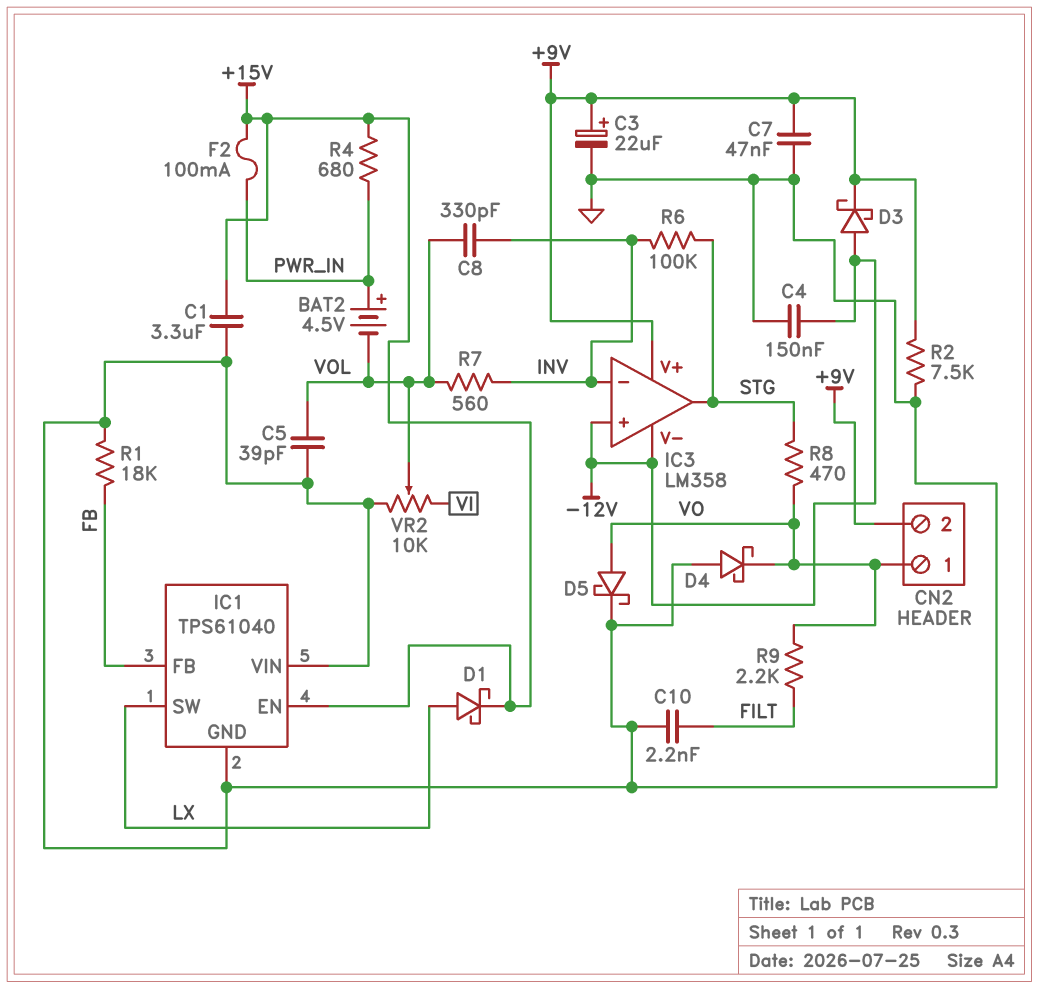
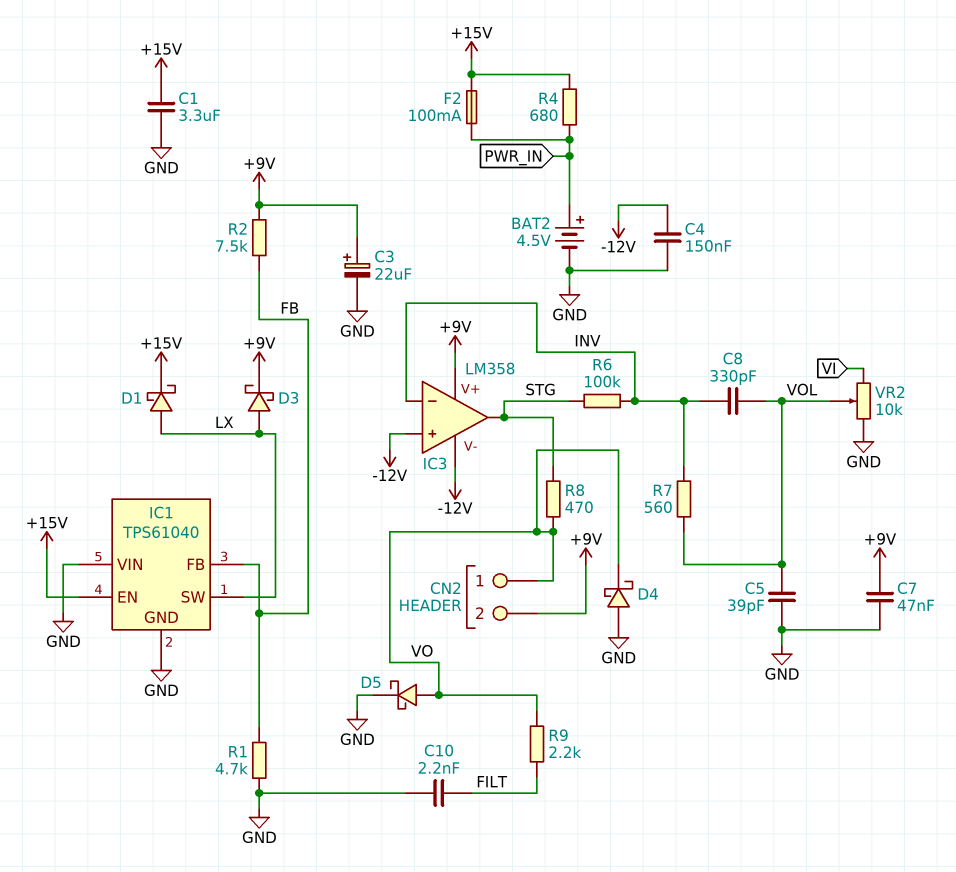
BAT2: 4.5V (plus PWR_IN, minus VOL) -> 4.5V (plus PWR_IN, minus GND)
D3: schottky (A -12V, K +9V) -> schottky (A LX, K +9V)
R1: 18k (FB, GND) -> 4.7k (FB, GND)
R2: 7.5k (+9V, GND) -> 7.5k (+9V, FB)

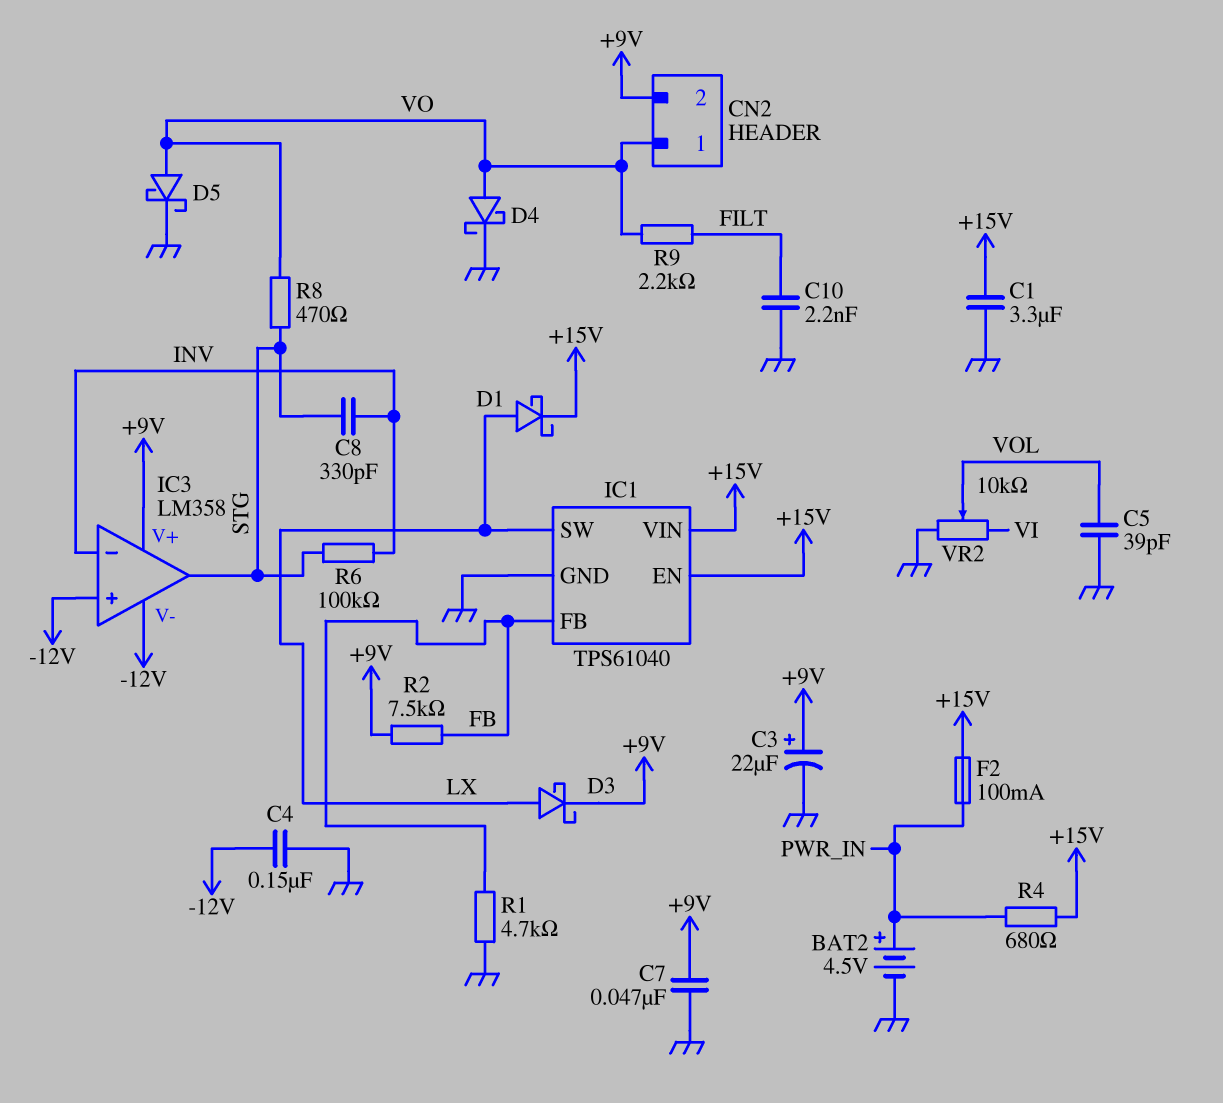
C8: 330pF (INV, VOL) -> 330pF (INV, STG)
D4: schottky (A GND, K VO) -> schottky (A VO, K GND)
IC1 pin VIN: GND -> +15V
R7: 560 (INV, VOL) -> none

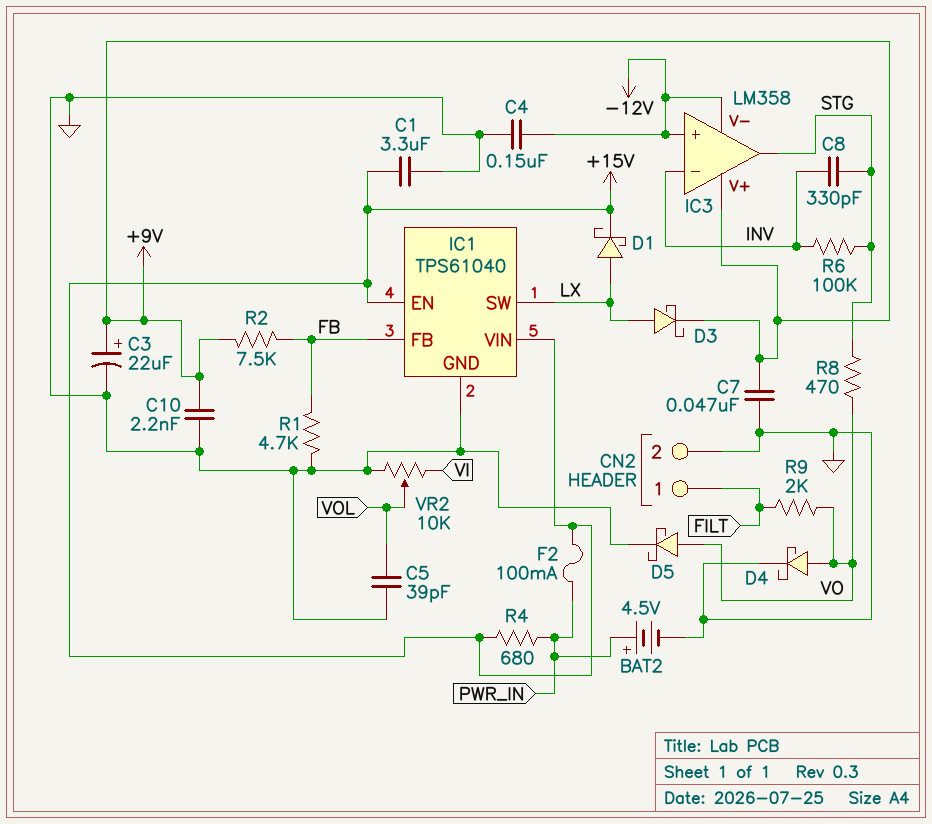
C10: 2.2nF (FILT, GND) -> 2.2nF (+9V, GND)
CN2 pin 1: VO -> FILT
CN2 pin 2: +9V -> GND
R9: 2.2k (FILT, VO) -> 2k (FILT, VO)

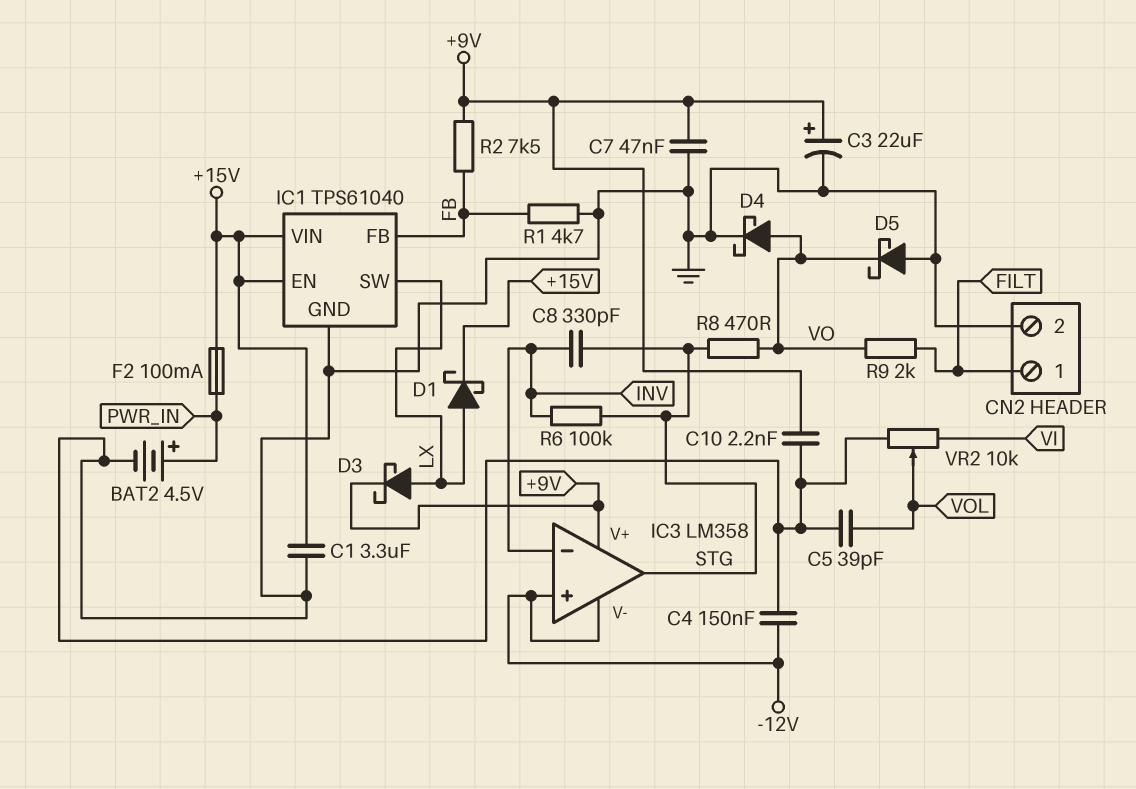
D5: schottky (A VO, K GND) -> schottky (A GND, K VO)
R4: 680 (+15V, PWR_IN) -> none

